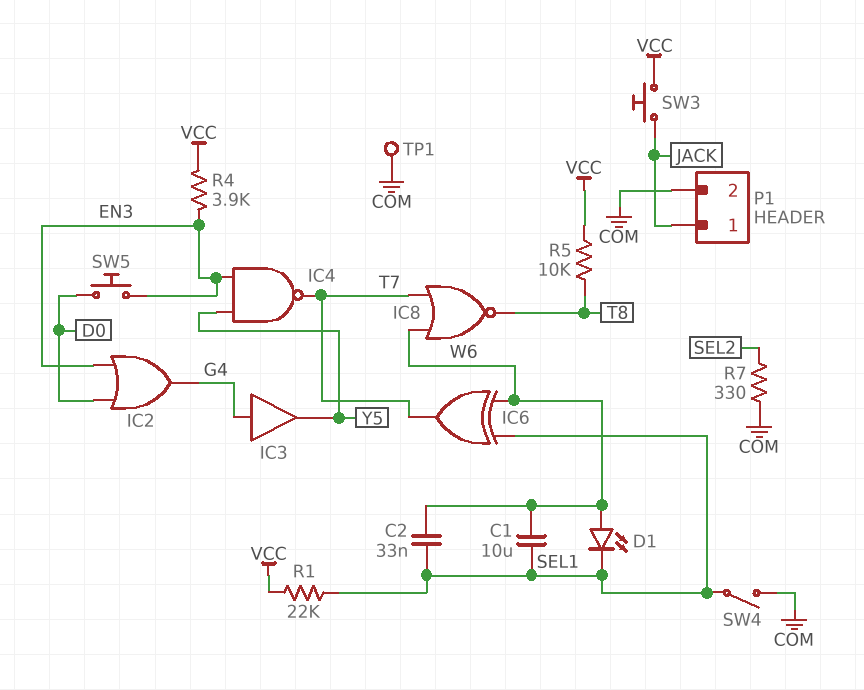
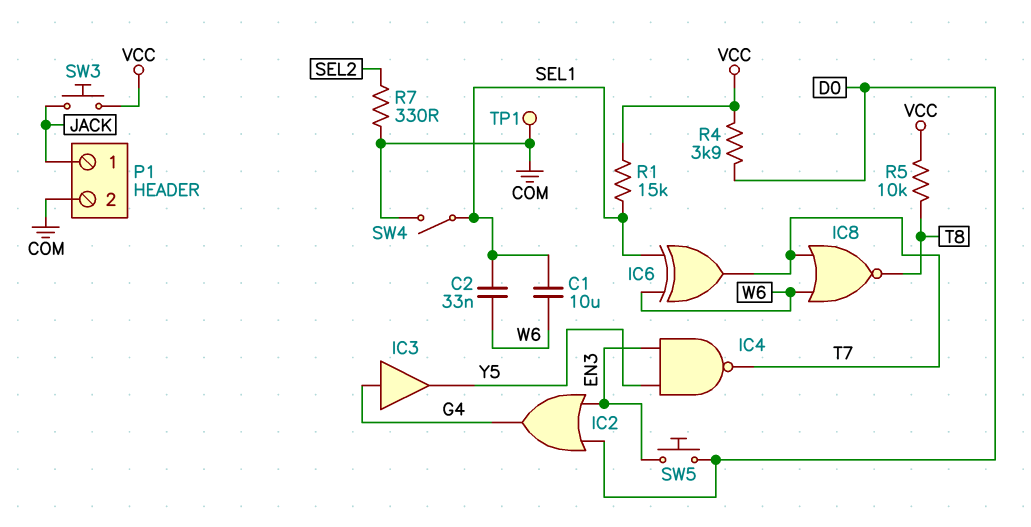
D1: LED (A W6, K SEL1) -> none
R1: 22k (SEL1, VCC) -> 15k (SEL1, VCC)
R4: 3.9k (EN3, VCC) -> 3.9k (D0, VCC)

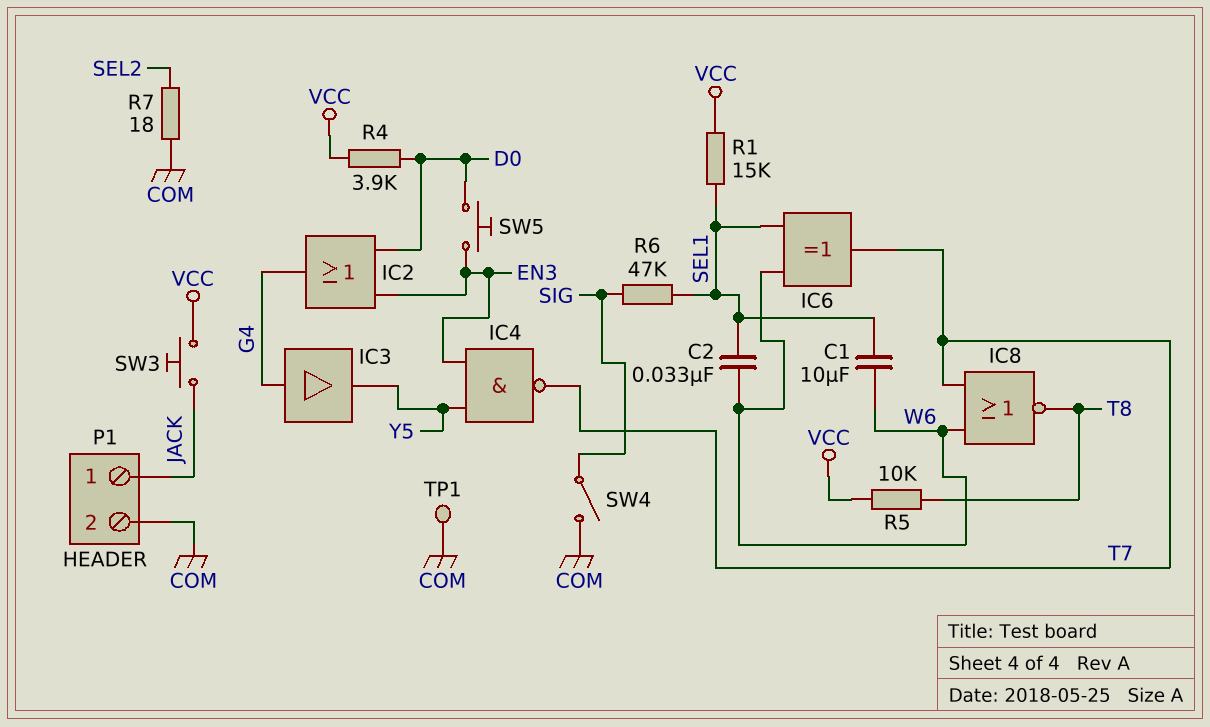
R6: none -> 47k (SEL1, SIG)
R7: 330 (COM, SEL2) -> 18 (COM, SEL2)
SW4: switch (COM, SEL1) -> switch (COM, SIG)

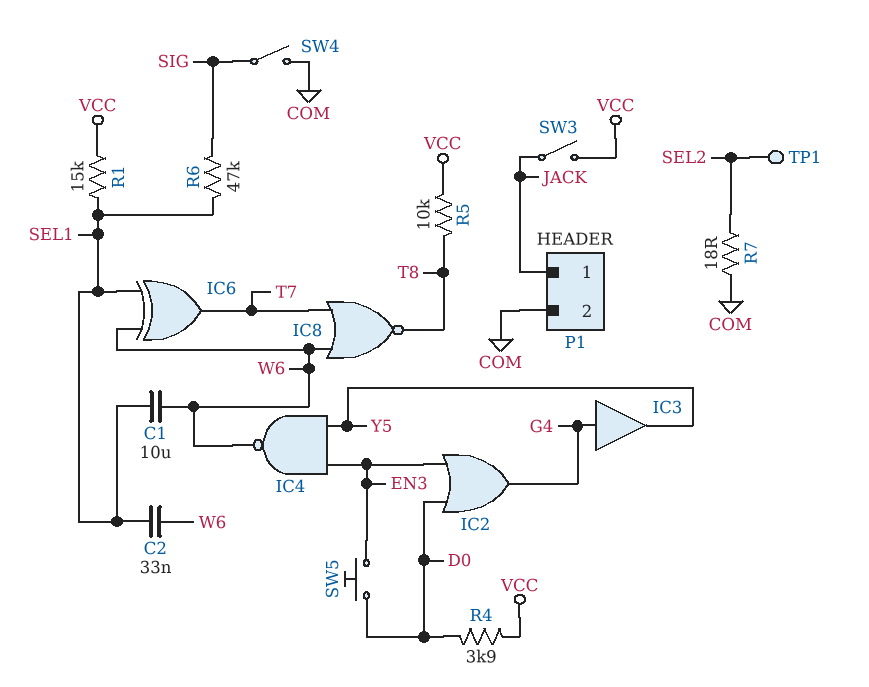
IC4: NAND (in EN3, in Y5, out T7) -> NAND (in EN3, in Y5, out W6)
SW3: button (JACK, VCC) -> switch (JACK, VCC)
TP1: test point (COM) -> test point (SEL2)

